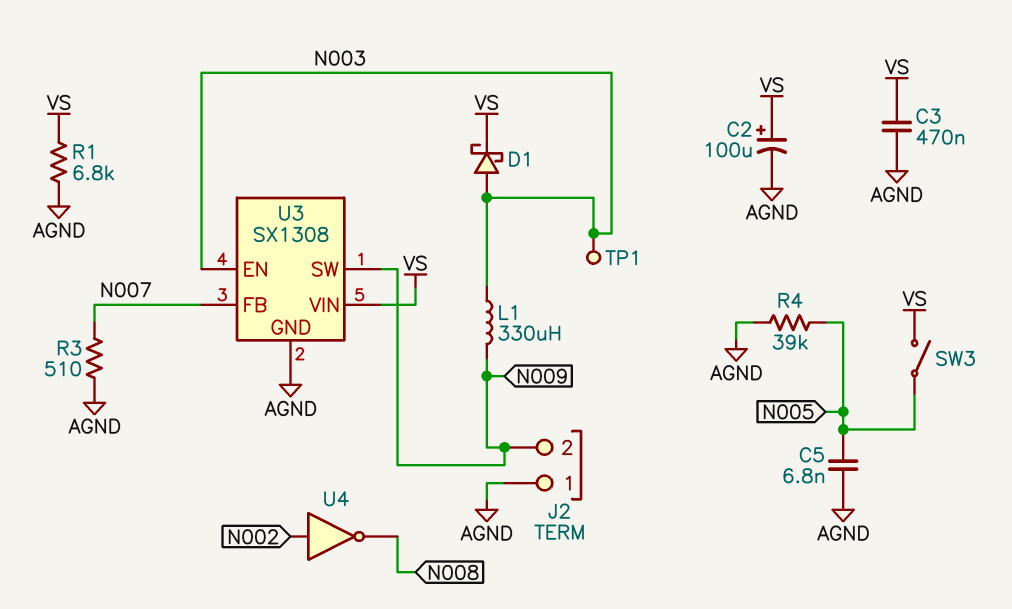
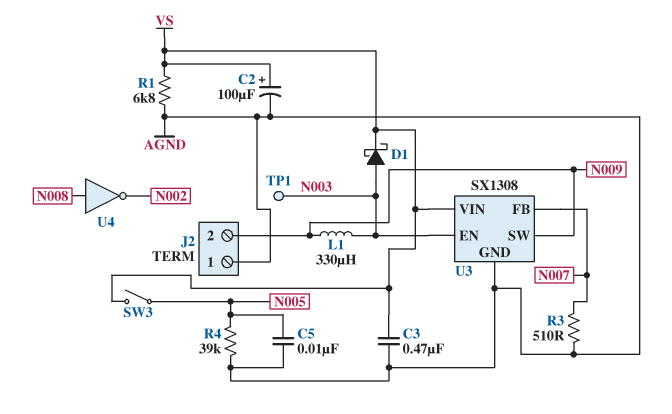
C5: 6.8nF (AGND, N005) -> 10nF (AGND, N005)
U4: NOT (in N002, out N008) -> NOT (in N008, out N002)

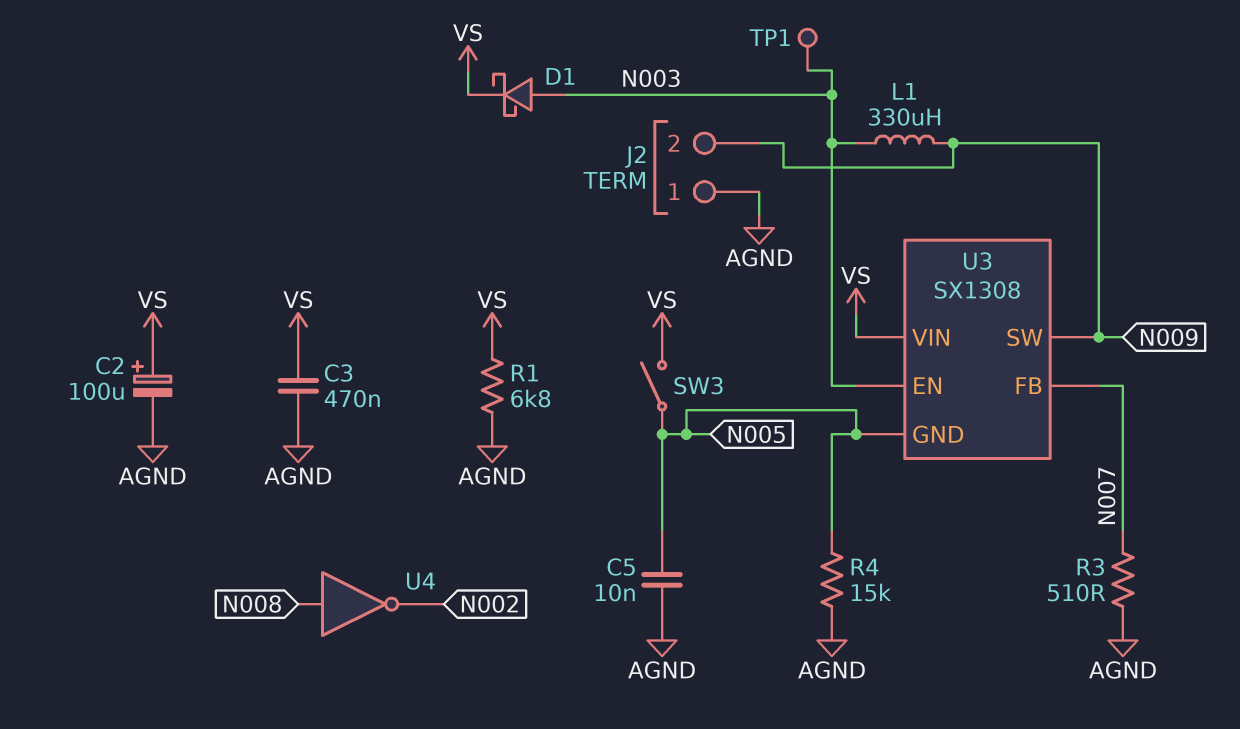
R4: 39k (AGND, N005) -> 15k (AGND, N005)
U3 pin GND: AGND -> N005

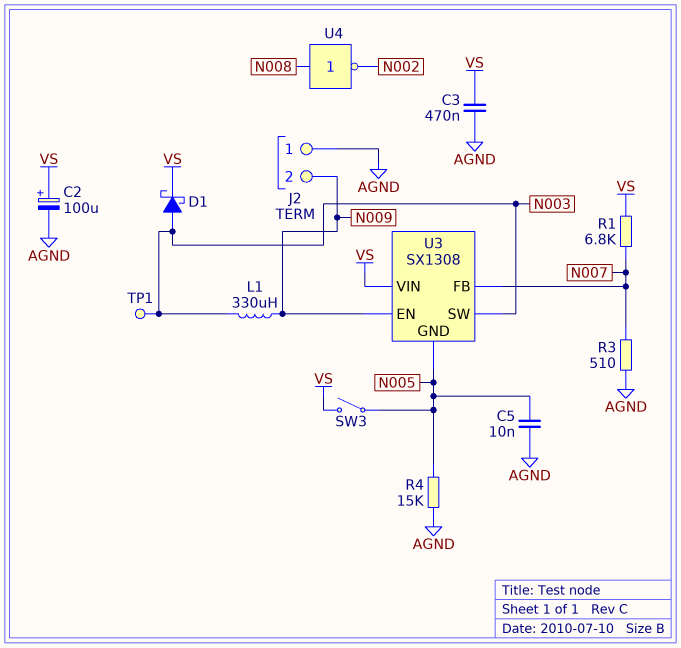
R1: 6.8k (AGND, VS) -> 6.8k (N007, VS)
U3 pin EN: N003 -> N009
U3 pin SW: N009 -> N003

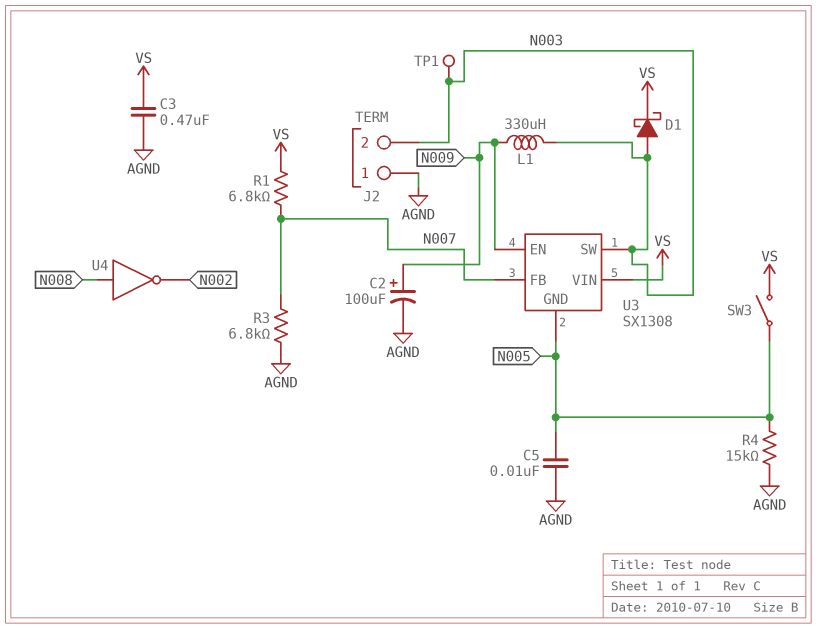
C2: 100uF (plus VS, minus AGND) -> 100uF (plus N009, minus AGND)
J2 pin 2: N009 -> N003
R3: 510 (AGND, N007) -> 6.8k (AGND, N007)

